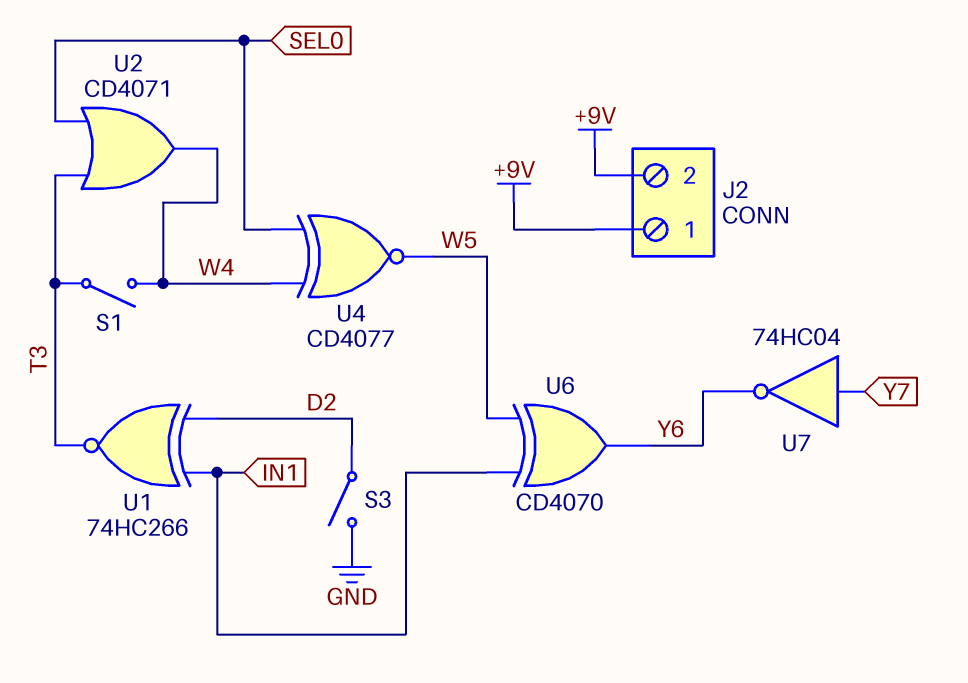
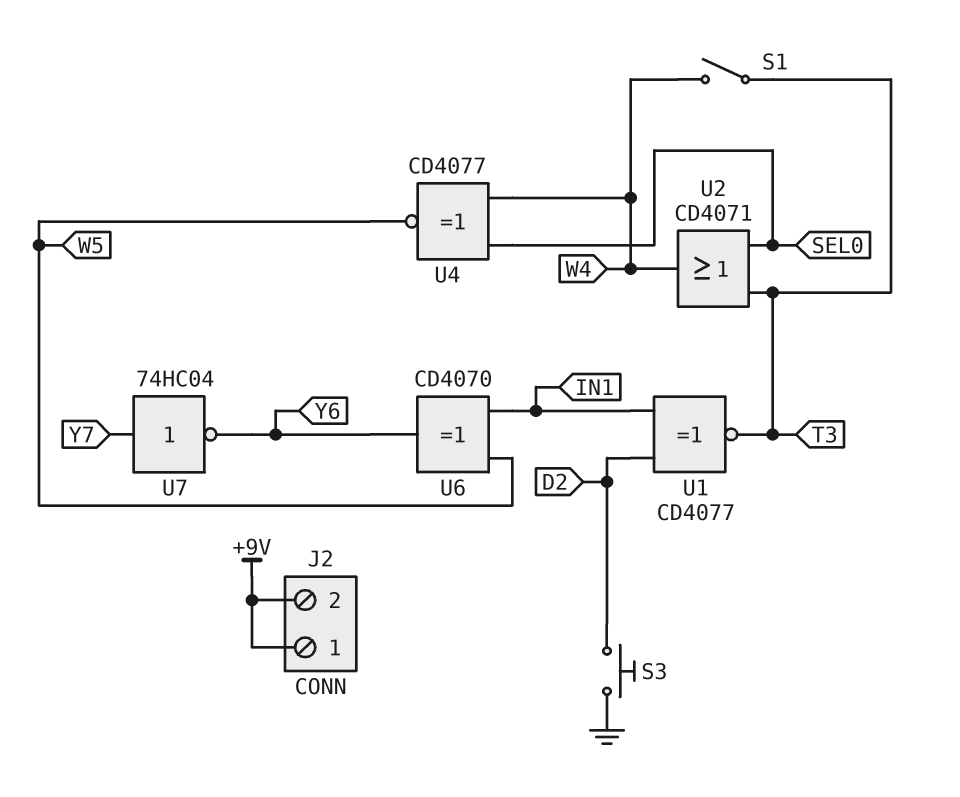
S3: switch (D2, GND) -> button (D2, GND)
U1: XNOR 74HC266 (in D2, in IN1, out T3) -> XNOR CD4077 (in D2, in IN1, out T3)

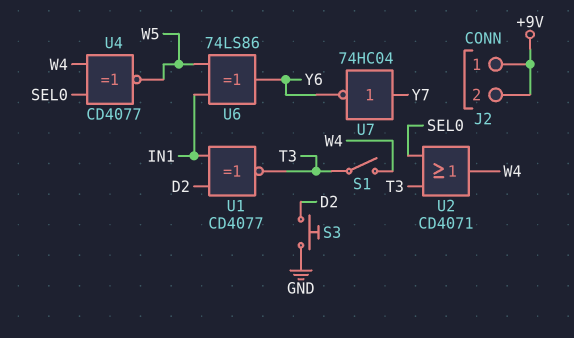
U6: XOR CD4070 (in IN1, in W5, out Y6) -> XOR 74LS86 (in IN1, in W5, out Y6)

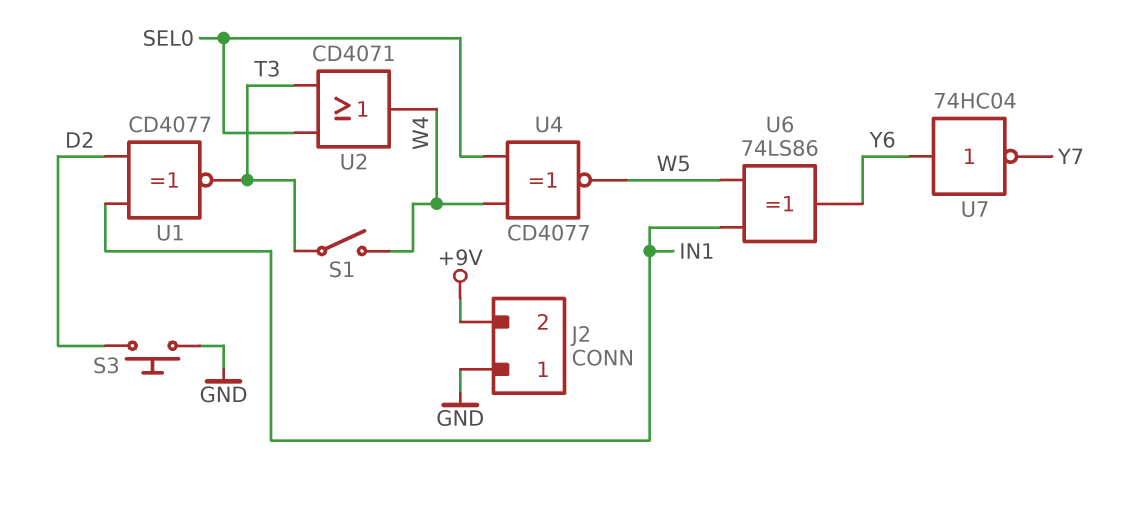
J2 pin 1: +9V -> GND
U7: NOT 74HC04 (in Y7, out Y6) -> NOT 74HC04 (in Y6, out Y7)

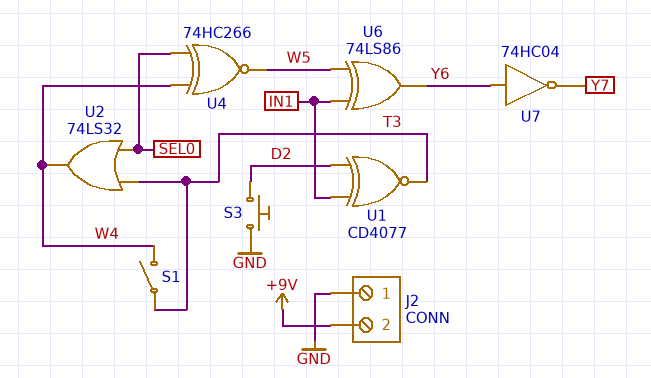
U2: OR CD4071 (in SEL0, in T3, out W4) -> OR 74LS32 (in SEL0, in T3, out W4)
U4: XNOR CD4077 (in SEL0, in W4, out W5) -> XNOR 74HC266 (in SEL0, in W4, out W5)

